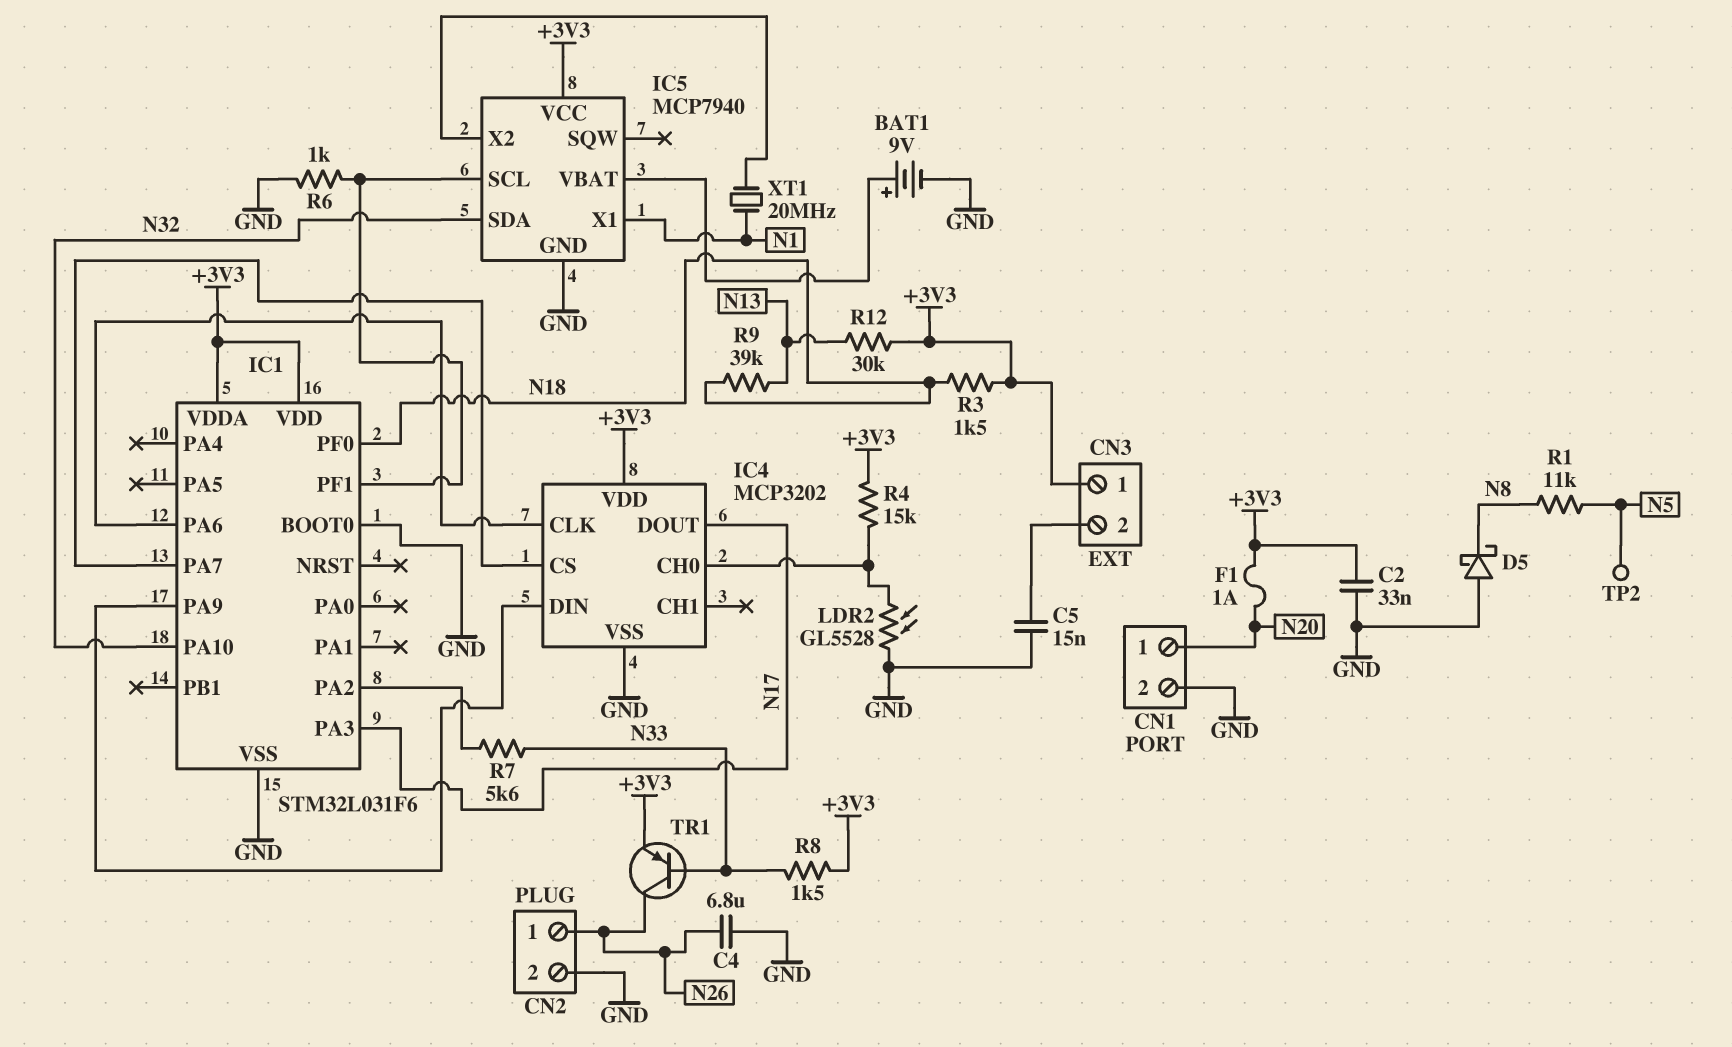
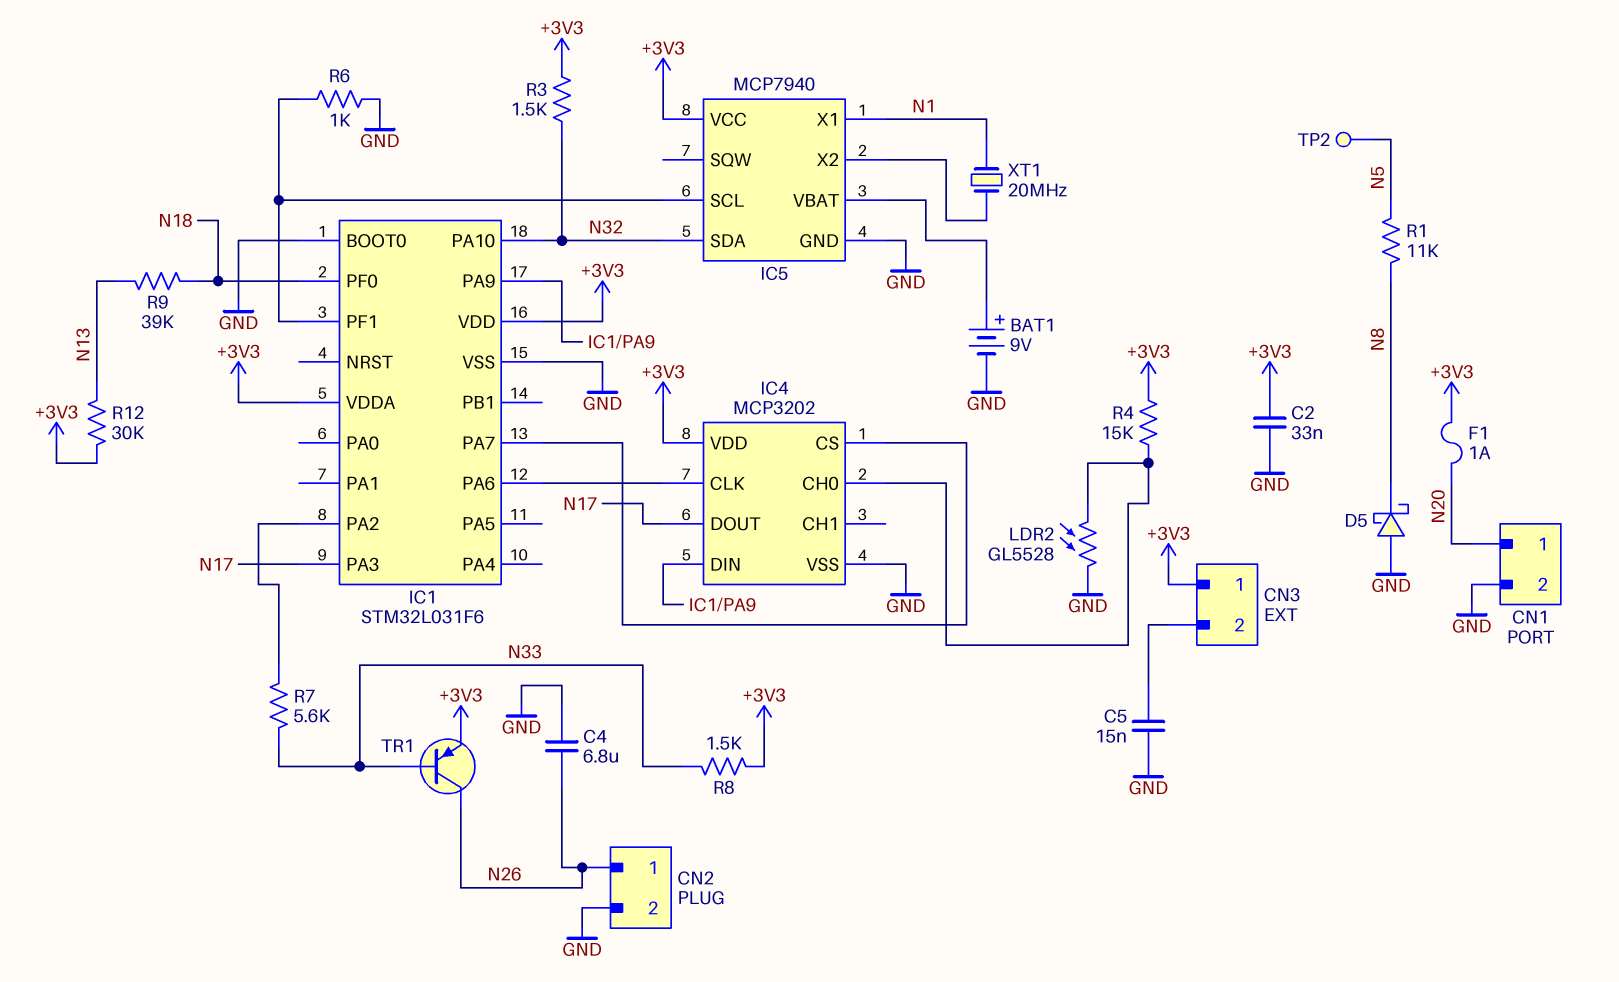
R3: 1.5k (+3V3, N18) -> 1.5k (+3V3, N32)

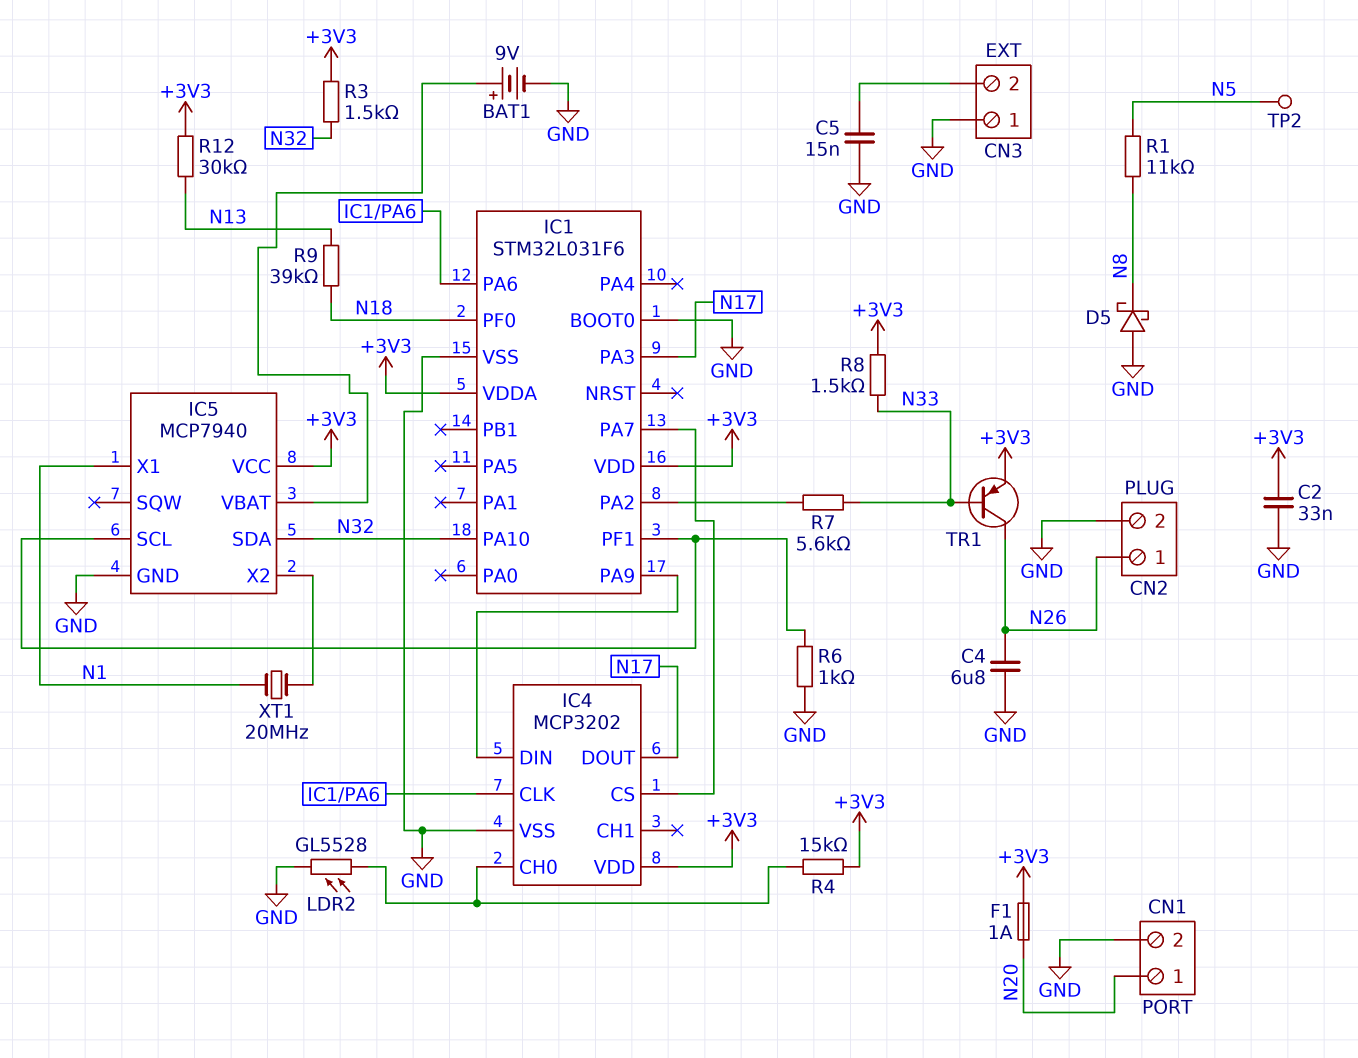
CN3 pin 1: +3V3 -> GND

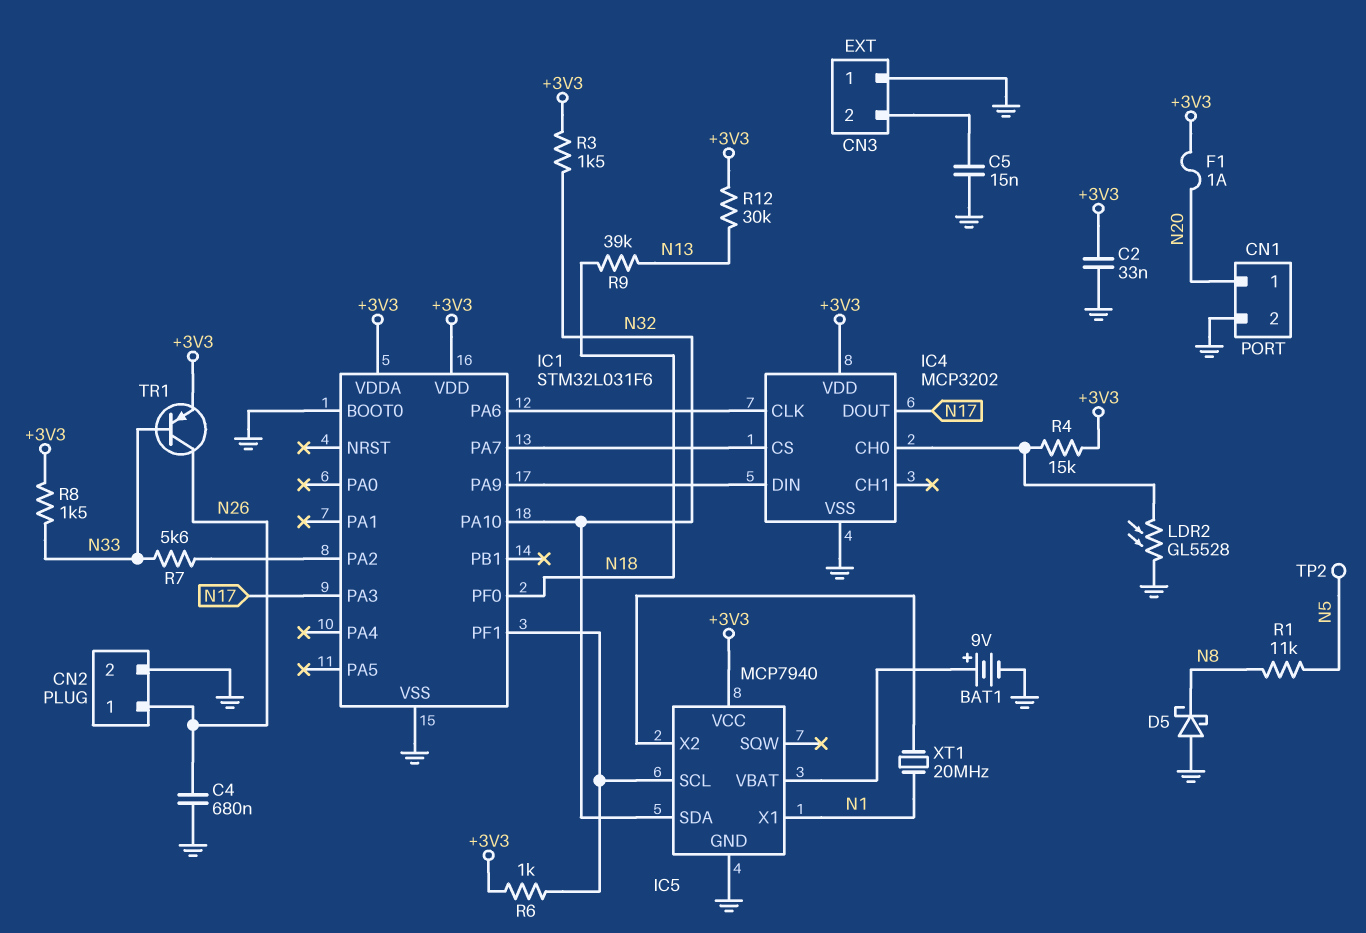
C4: 6.8uF (GND, N26) -> 680nF (GND, N26)
R6: 1k (GND, IC1/PF1) -> 1k (+3V3, IC1/PF1)

